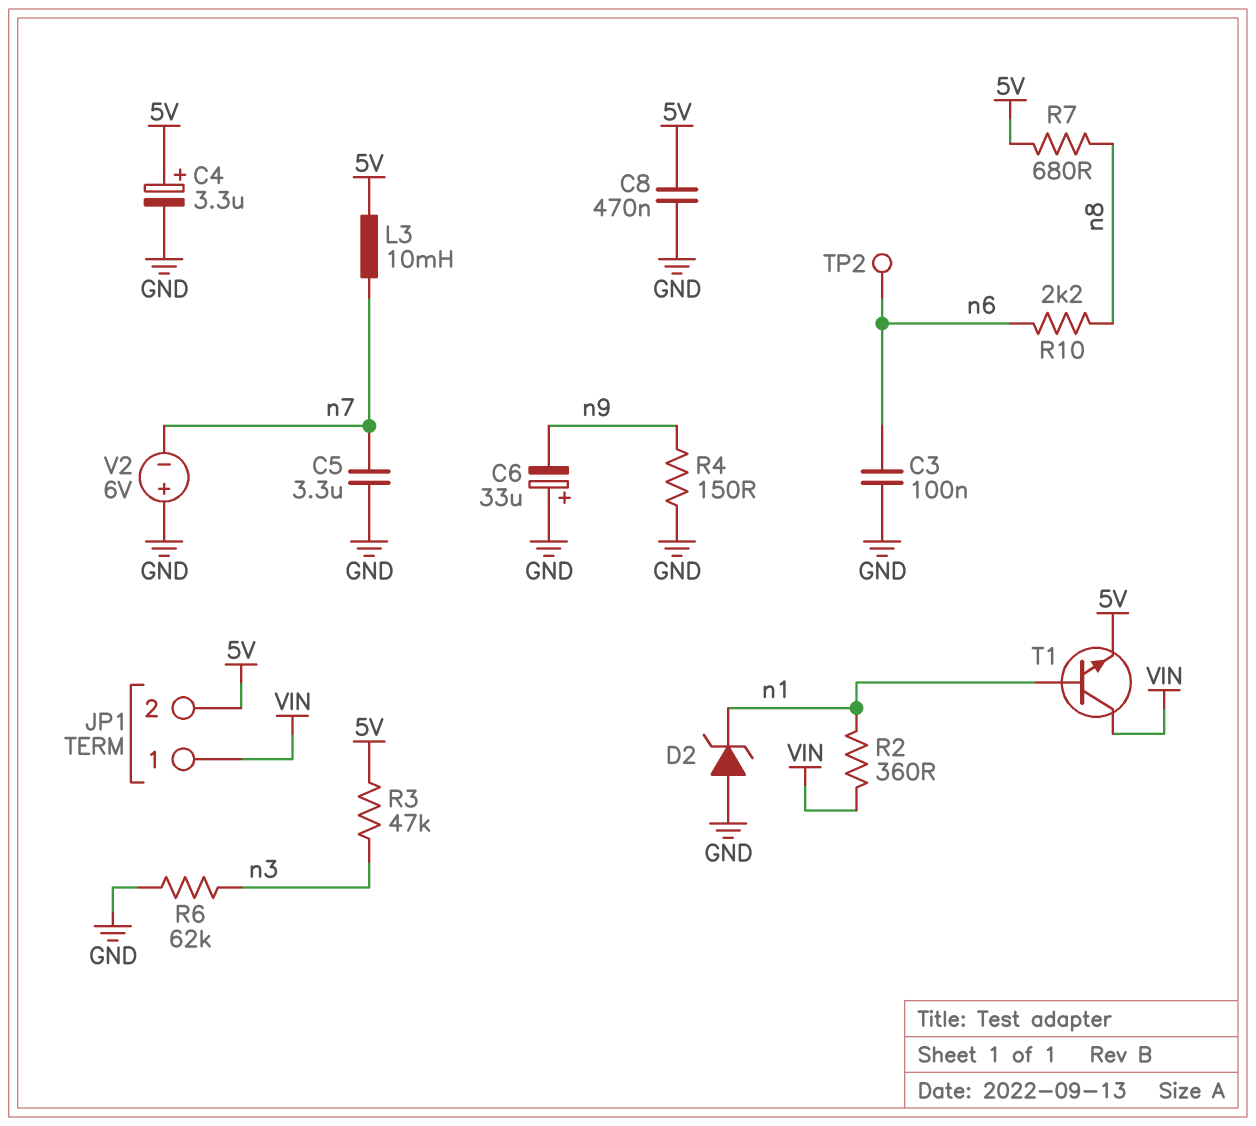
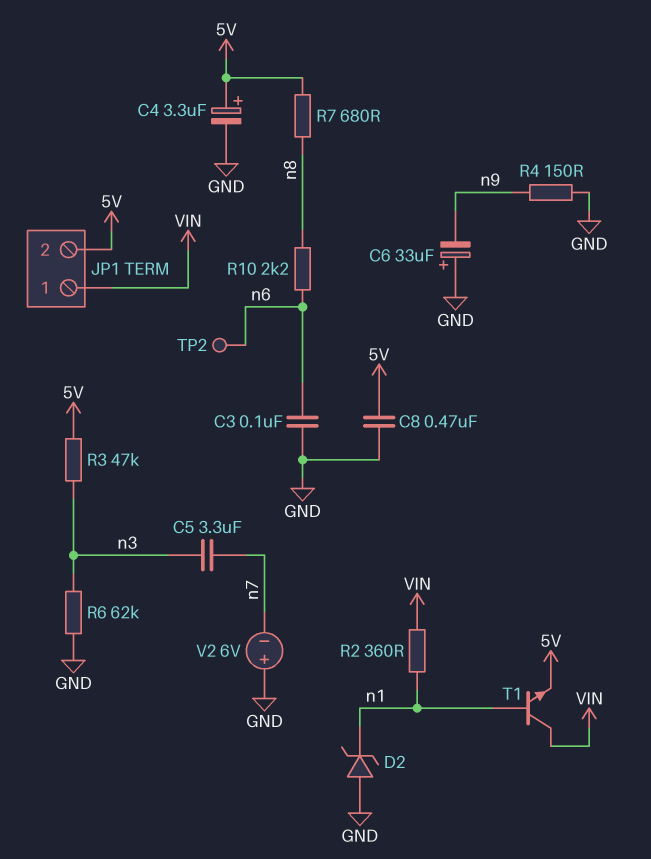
C5: 3.3uF (GND, n7) -> 3.3uF (n3, n7)
L3: 10mH (5V, n7) -> none

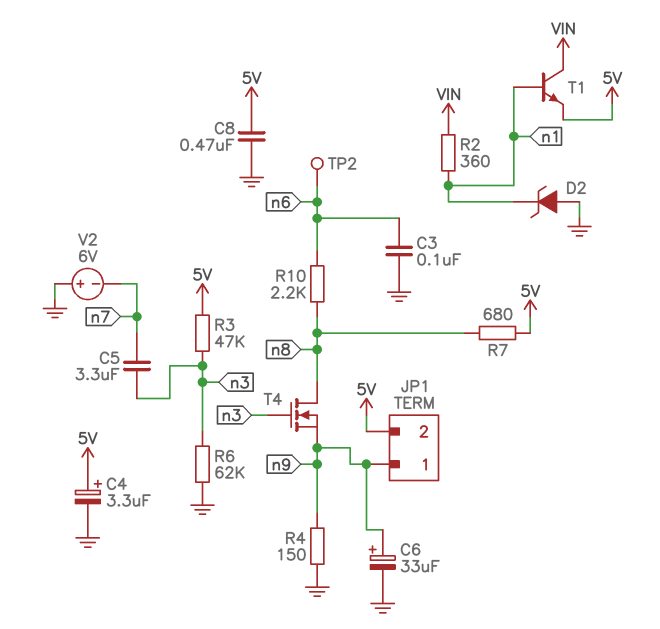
C6: 33uF (plus GND, minus n9) -> 33uF (plus n9, minus GND)
JP1 pin 1: VIN -> n9
T4: none -> NMOS (G n3, D n8, S n9)

